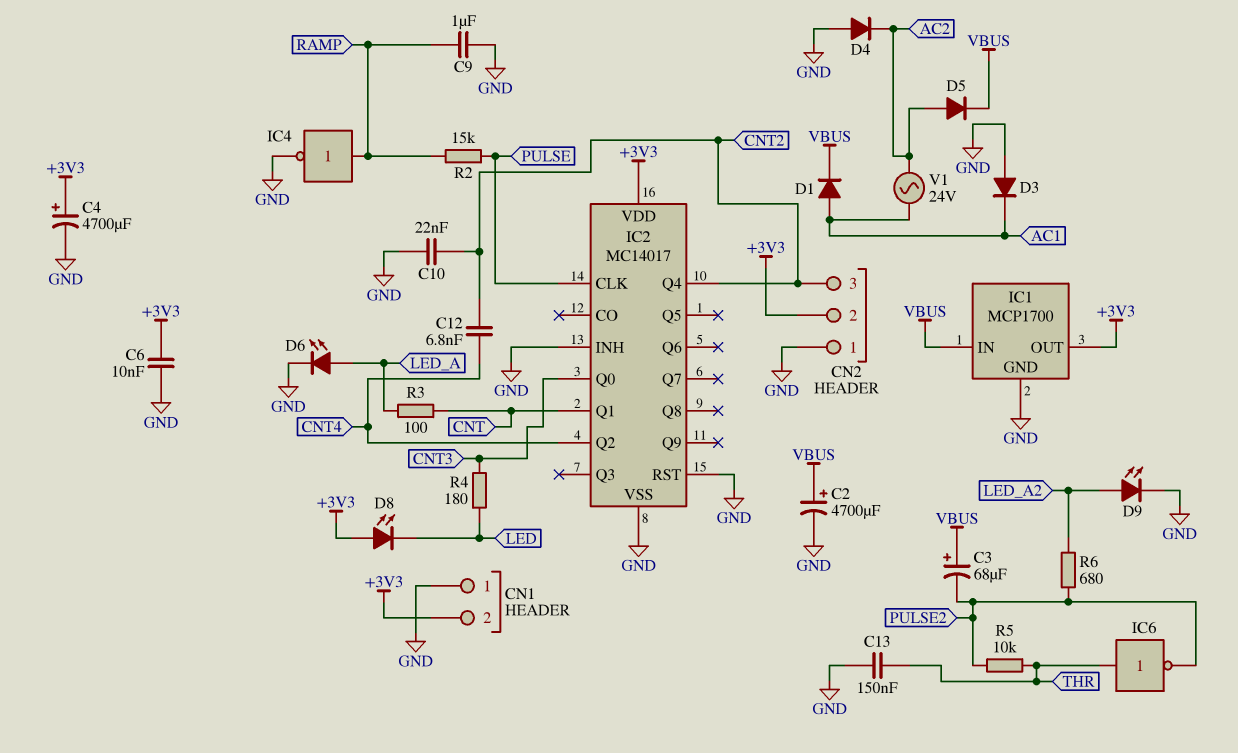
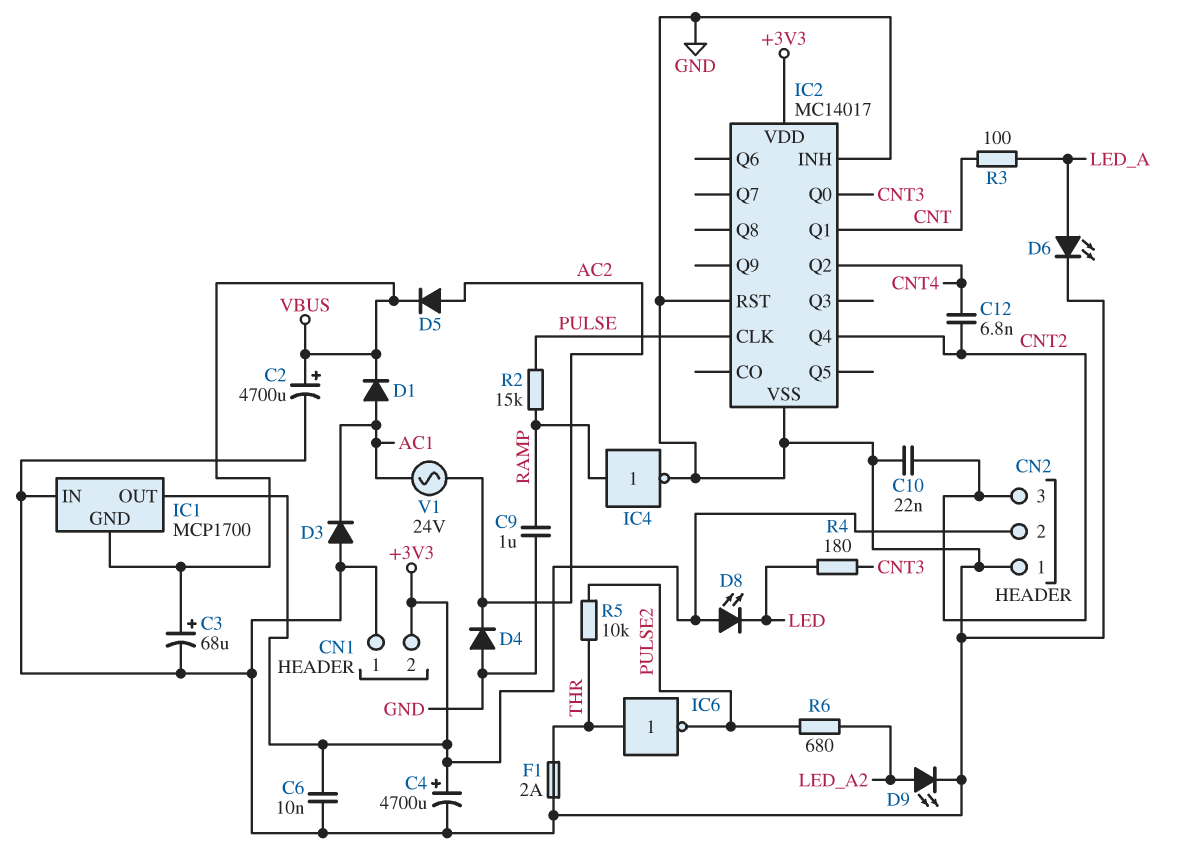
C3: 68uF (plus VBUS, minus PULSE2) -> 68uF (plus VBUS, minus GND)
C13: 150nF (GND, THR) -> none
F1: none -> 2A (GND, THR)
IC1 pin GND: GND -> VBUS
IC1 pin IN: VBUS -> GND

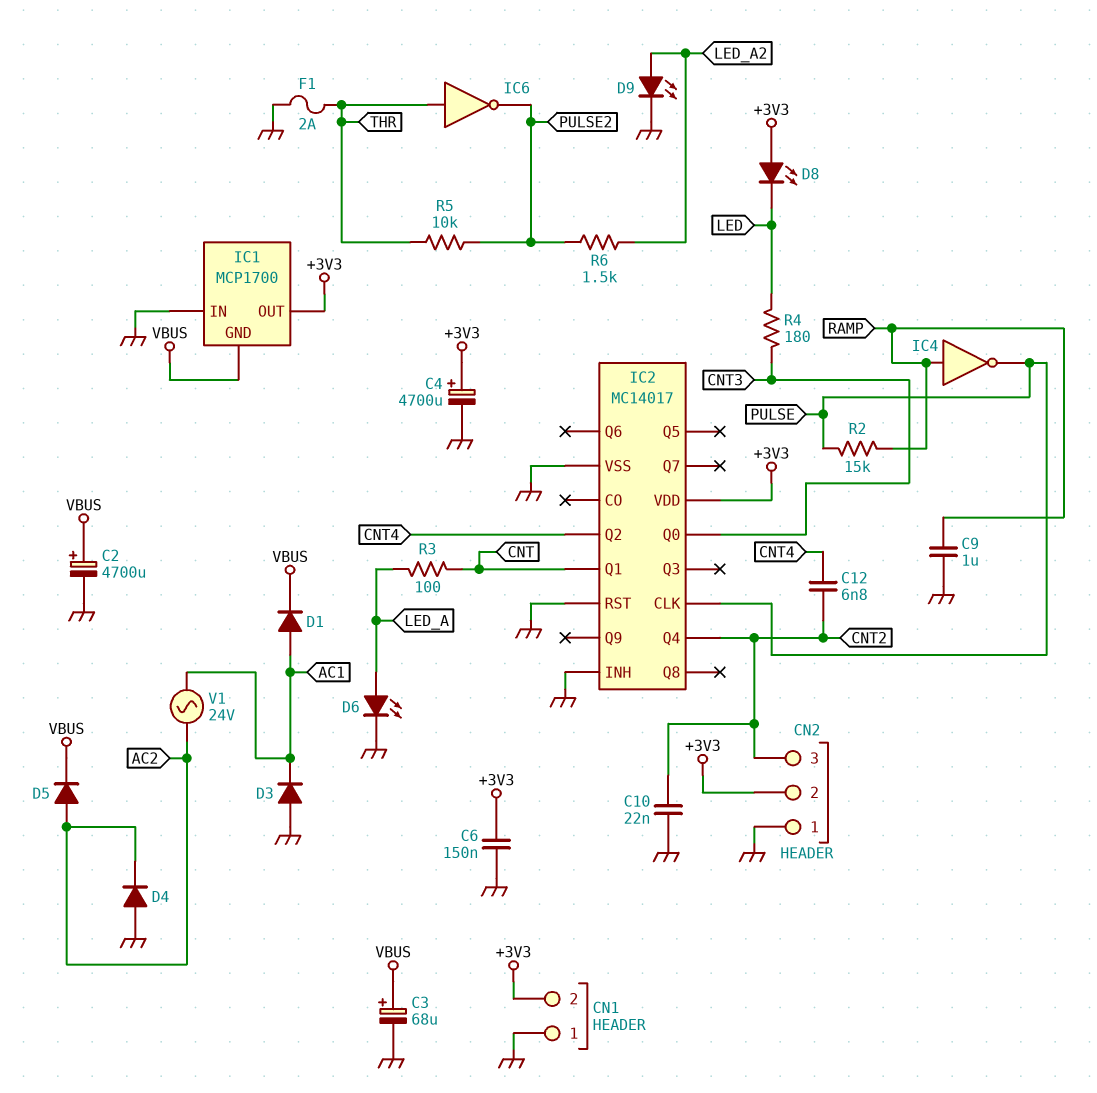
C6: 10nF (+3V3, GND) -> 150nF (+3V3, GND)
IC4: NOT (in RAMP, out GND) -> NOT (in RAMP, out PULSE)
R6: 680 (LED_A2, PULSE2) -> 1.5k (LED_A2, PULSE2)

